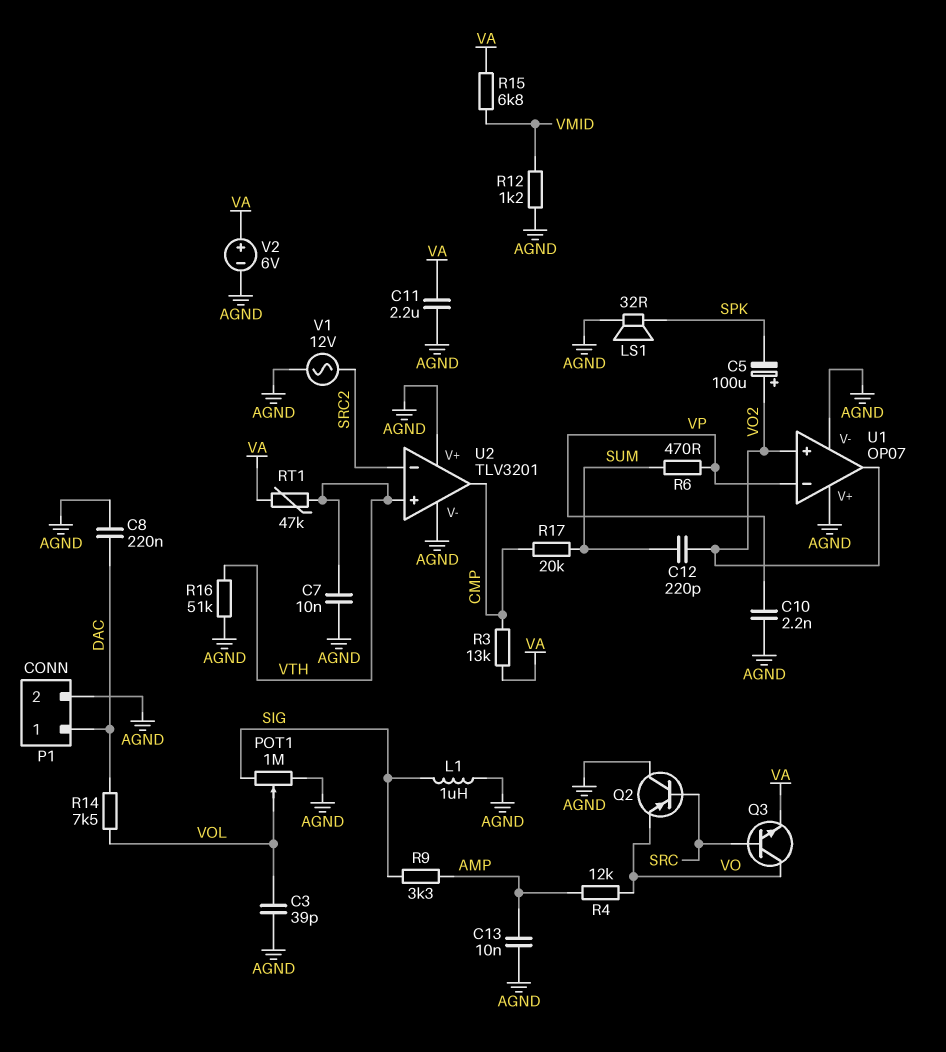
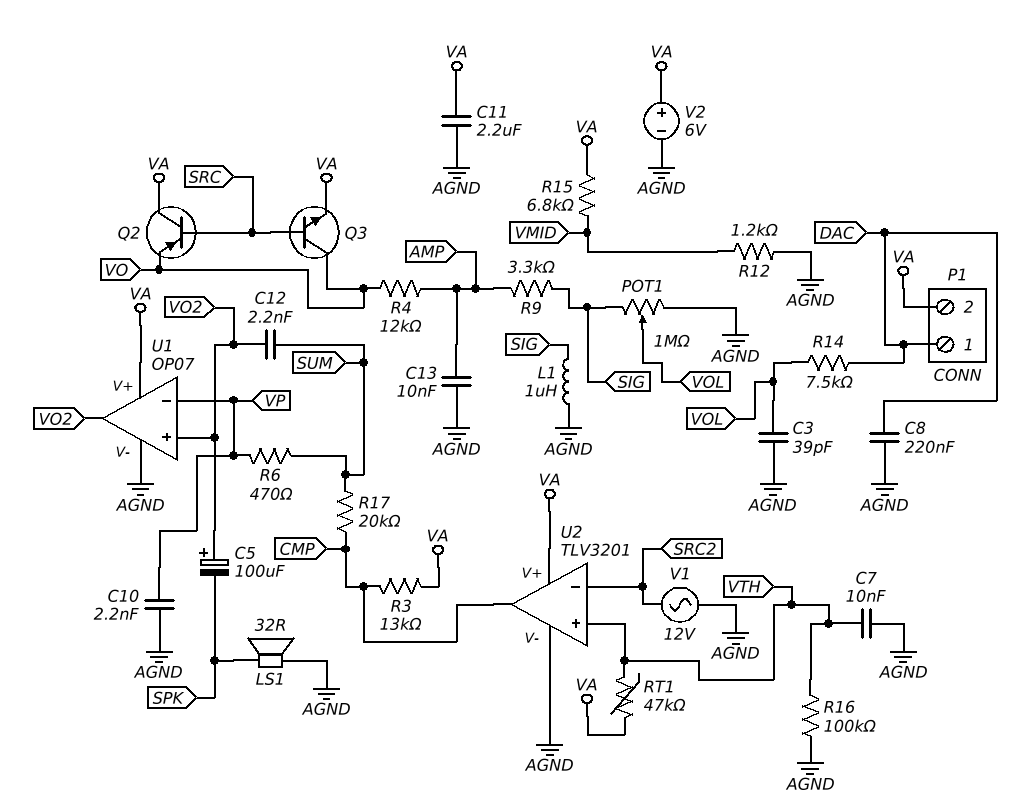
C12: 220pF (SUM, VO2) -> 2.2nF (SUM, VO2)
P1 pin 2: AGND -> VA
Q2: PNP (B SRC, C AGND, E VO) -> PNP (B SRC, C VA, E VO)
R16: 51k (AGND, VTH) -> 100k (AGND, VTH)
U1 pin V+: AGND -> VA
U2 pin V+: AGND -> VA

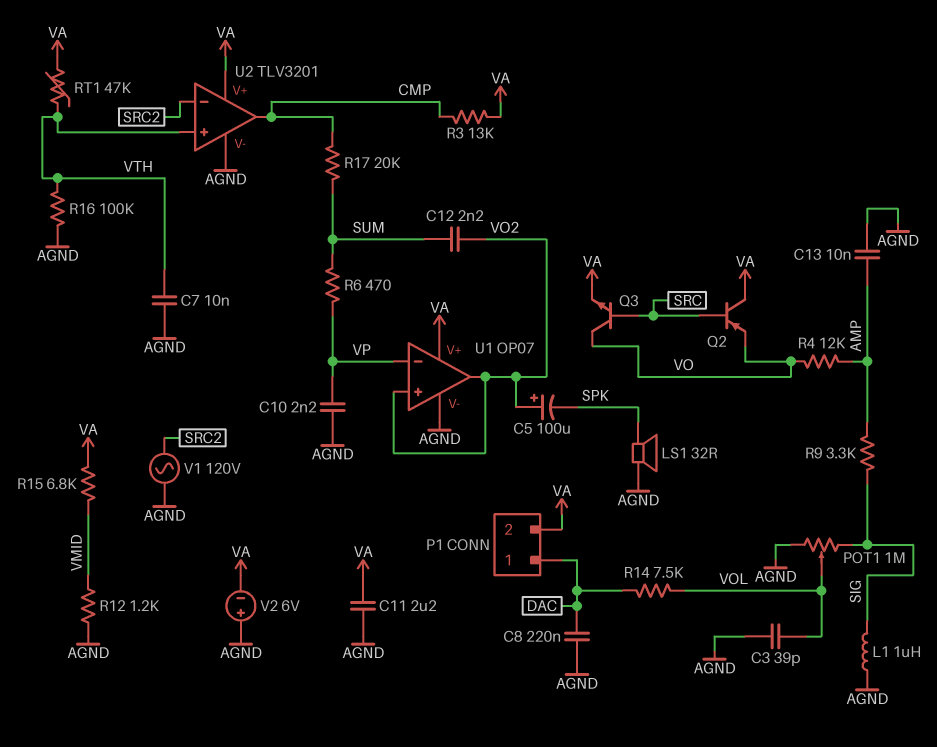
V1: AC 12V (AGND, SRC2) -> AC 120V (AGND, SRC2)
V2: 6V (plus VA, minus AGND) -> 6V (plus AGND, minus VA)

